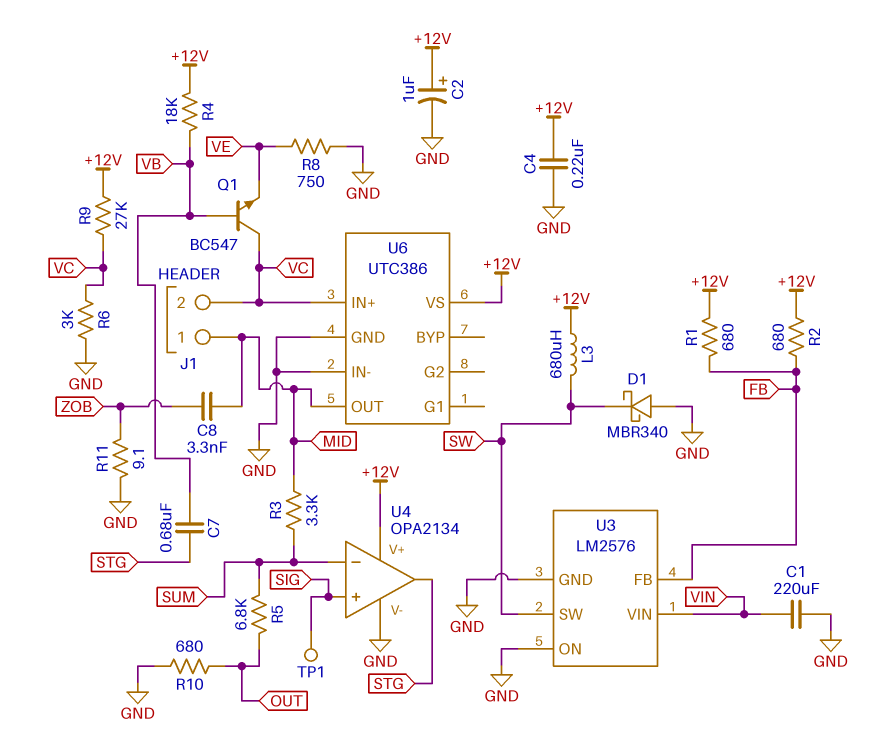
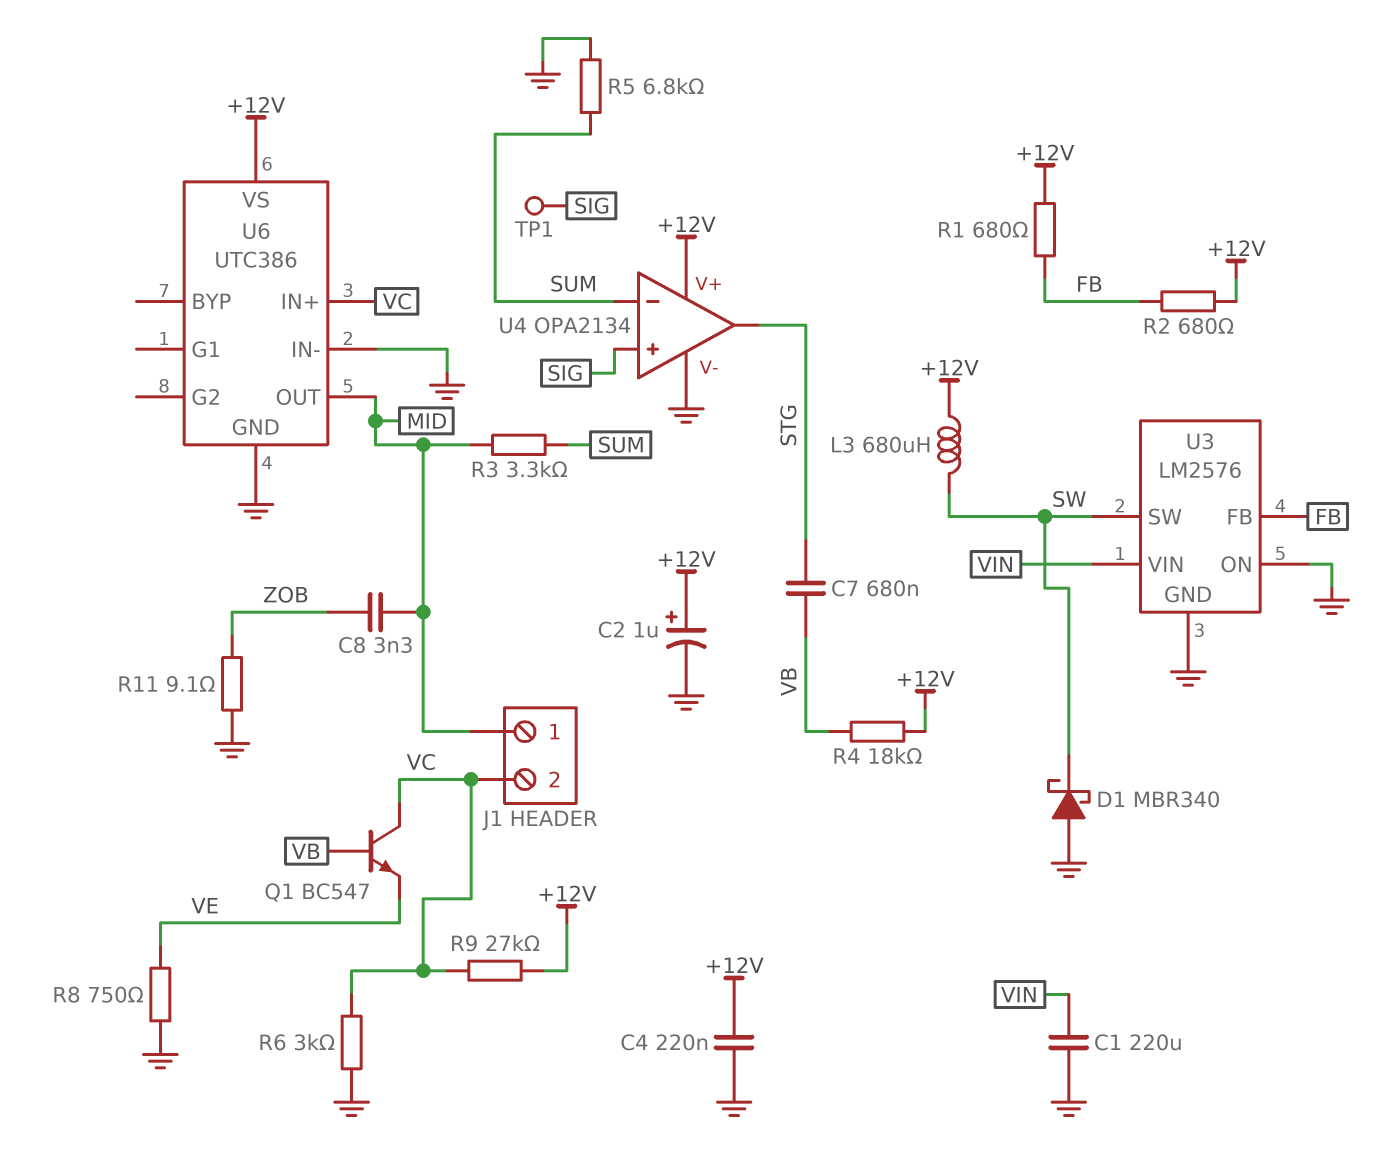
R5: 6.8k (OUT, SUM) -> 6.8k (GND, SUM)
R10: 680 (GND, OUT) -> none

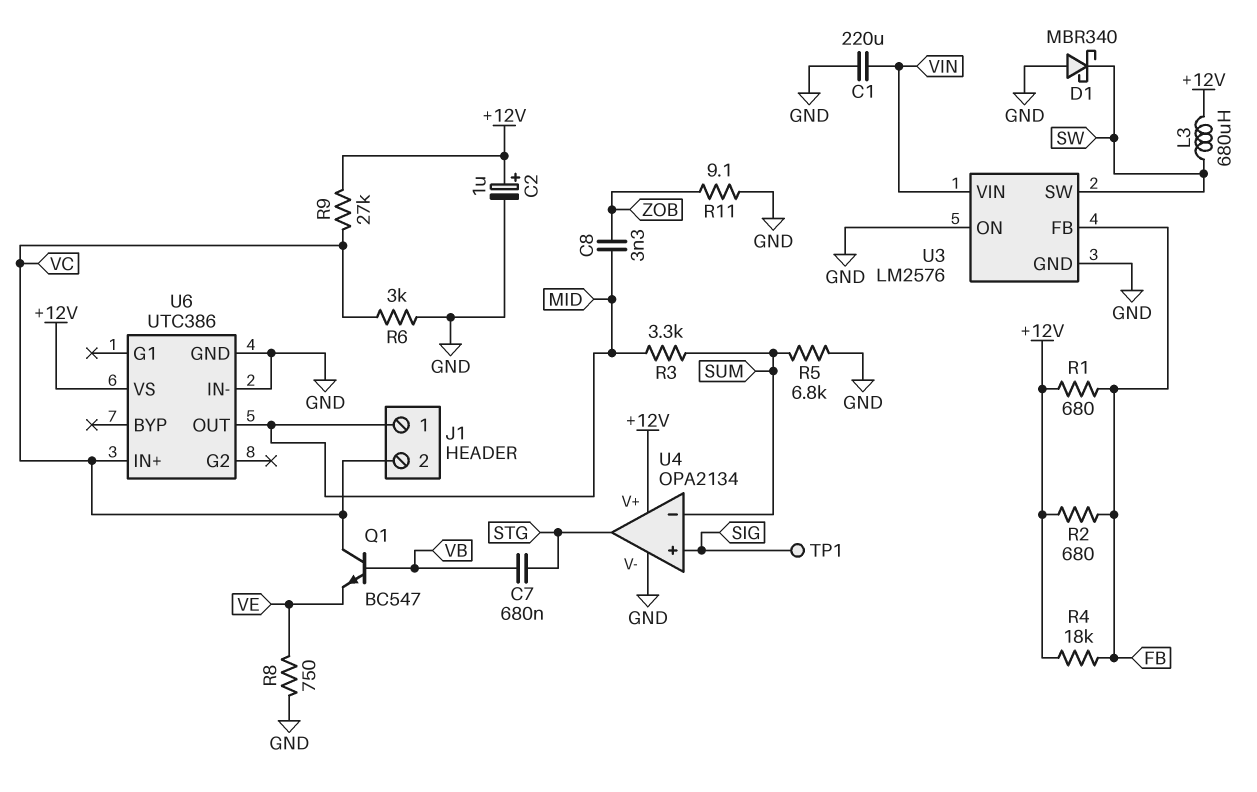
C4: 220nF (+12V, GND) -> none
R4: 18k (+12V, VB) -> 18k (+12V, FB)

